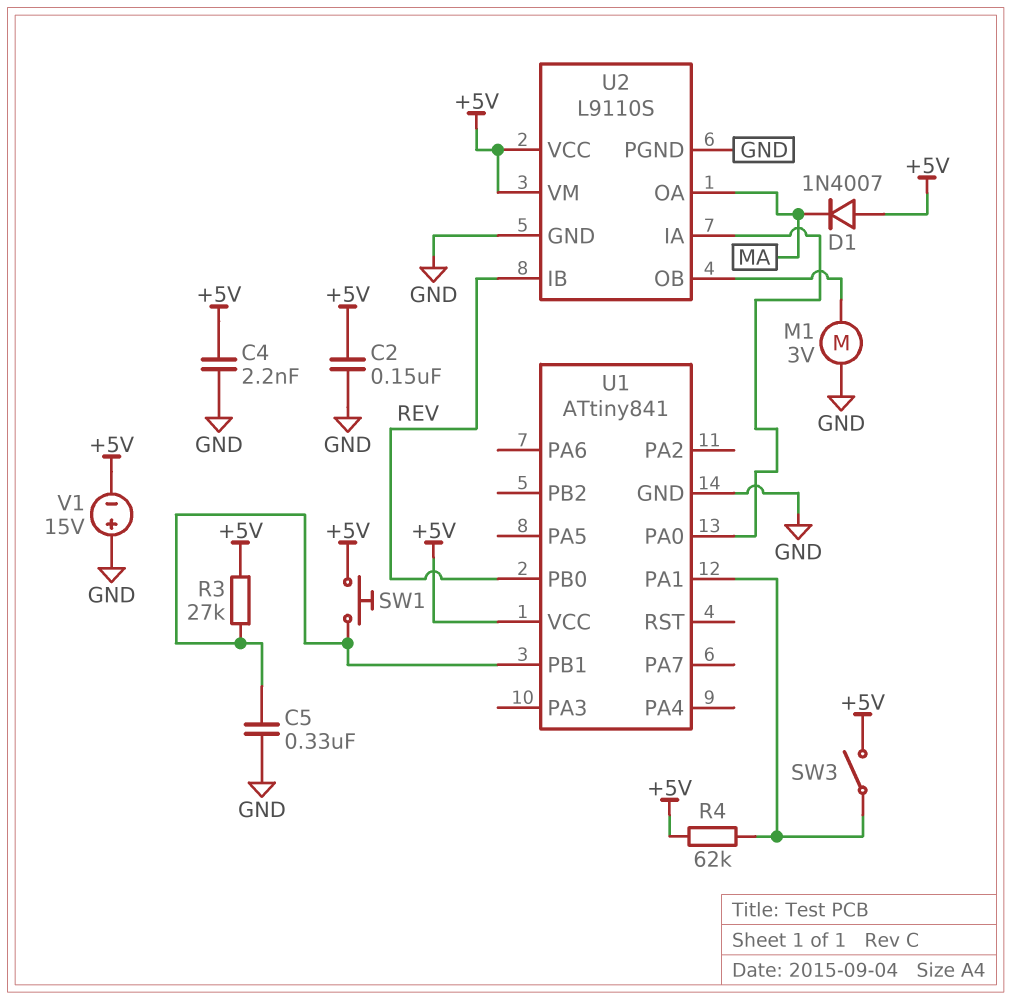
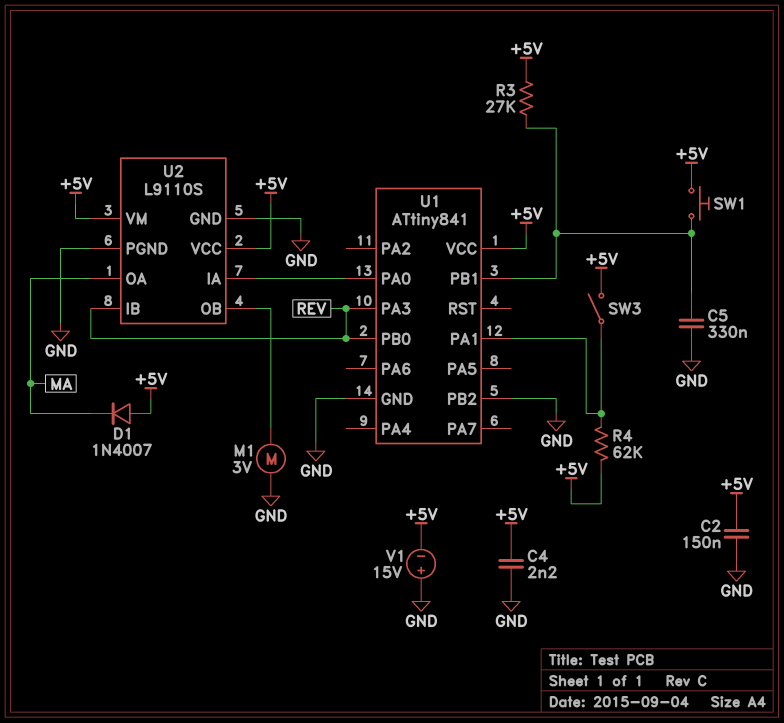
U1 pin PA3: none -> REV
U1 pin PB2: none -> GND

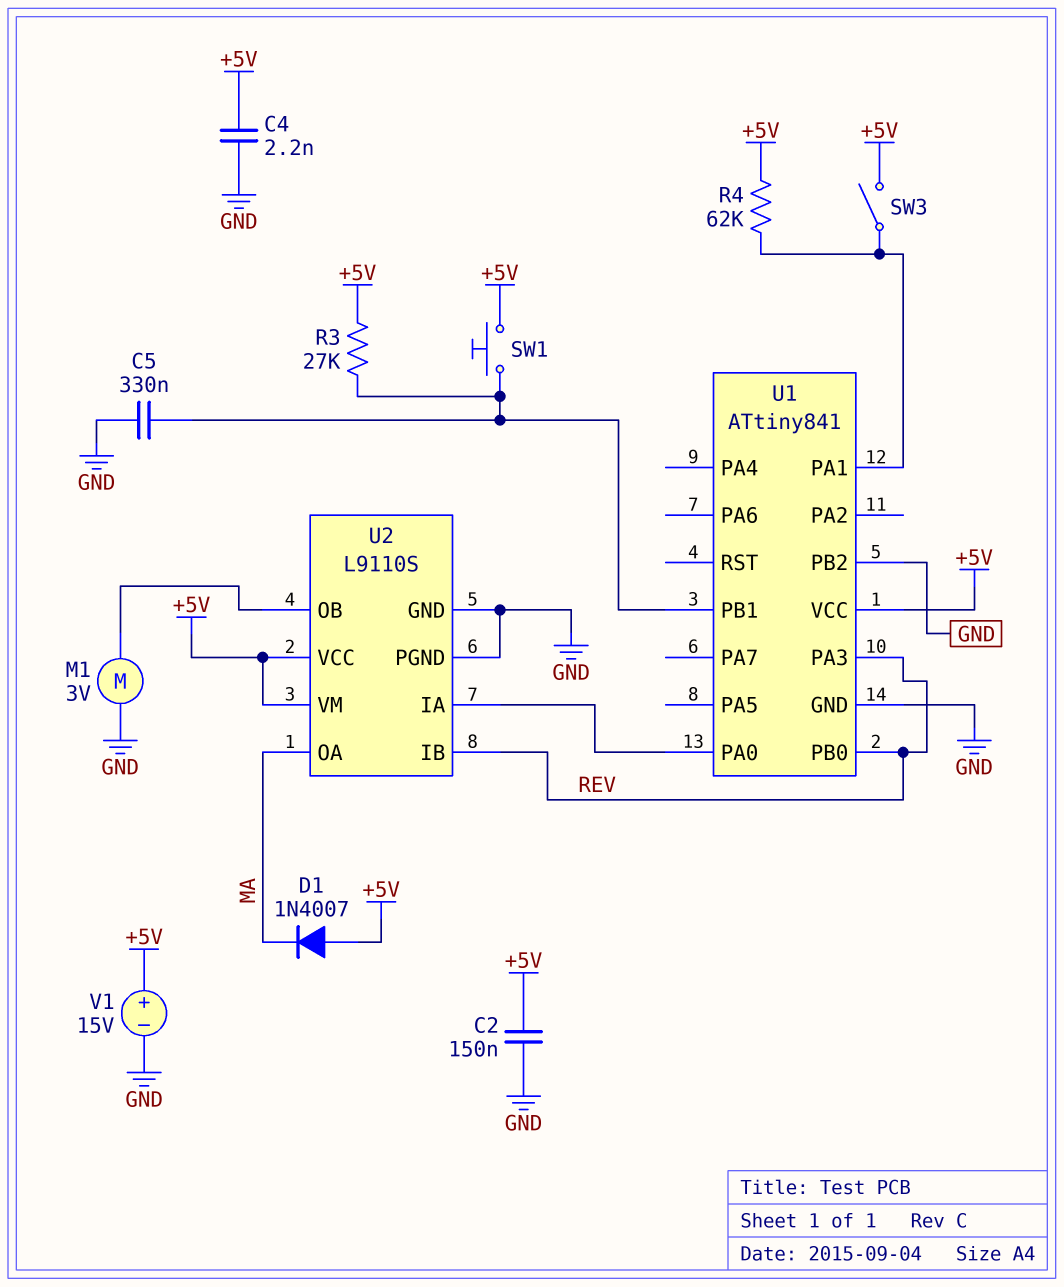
V1: 15V (plus GND, minus +5V) -> 15V (plus +5V, minus GND)

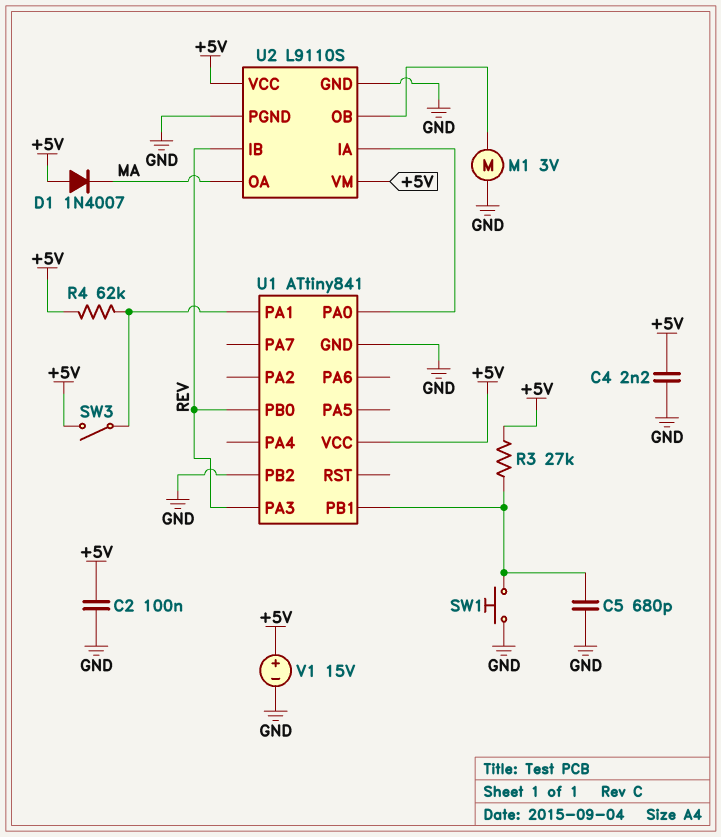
C2: 150nF (+5V, GND) -> 100nF (+5V, GND)
C5: 330nF (GND, U1/PB1) -> 680pF (GND, U1/PB1)
SW1: button (+5V, U1/PB1) -> button (GND, U1/PB1)

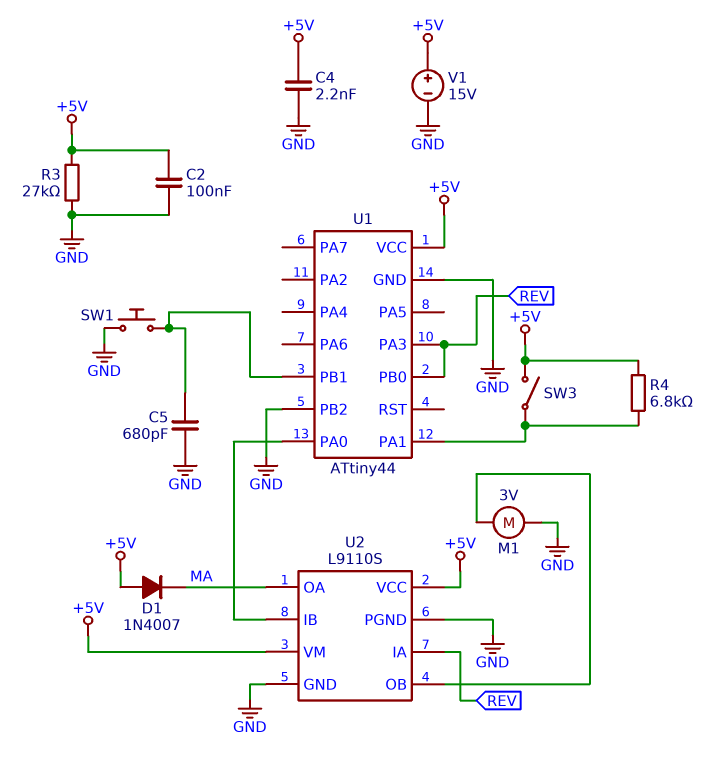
R3: 27k (+5V, U1/PB1) -> 27k (+5V, GND)
R4: 62k (+5V, U1/PA1) -> 6.8k (+5V, U1/PA1)
U1: ATtiny841 -> ATtiny44
U2 pin IA: U1/PA0 -> REV
U2 pin IB: REV -> U1/PA0

